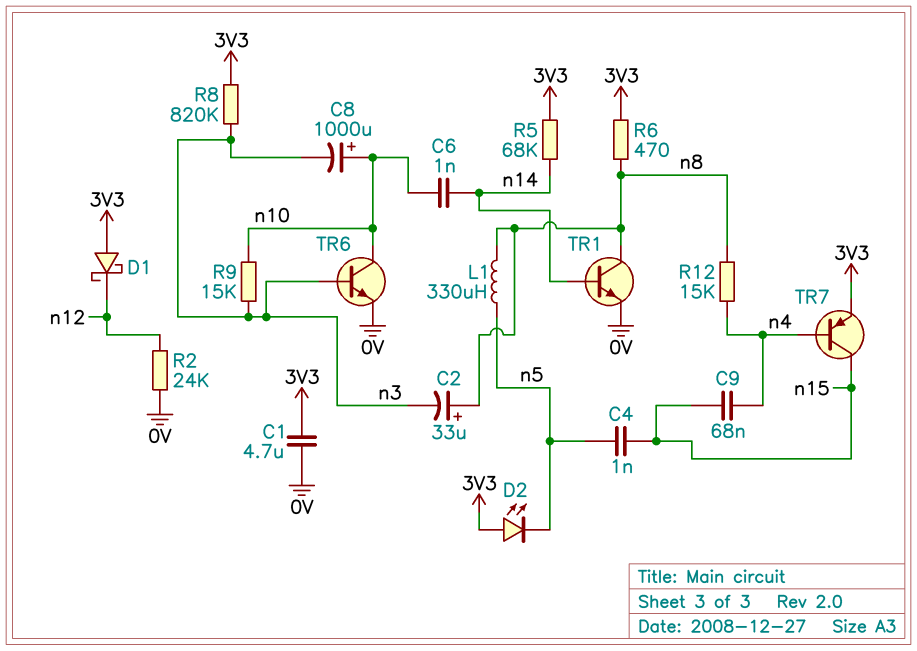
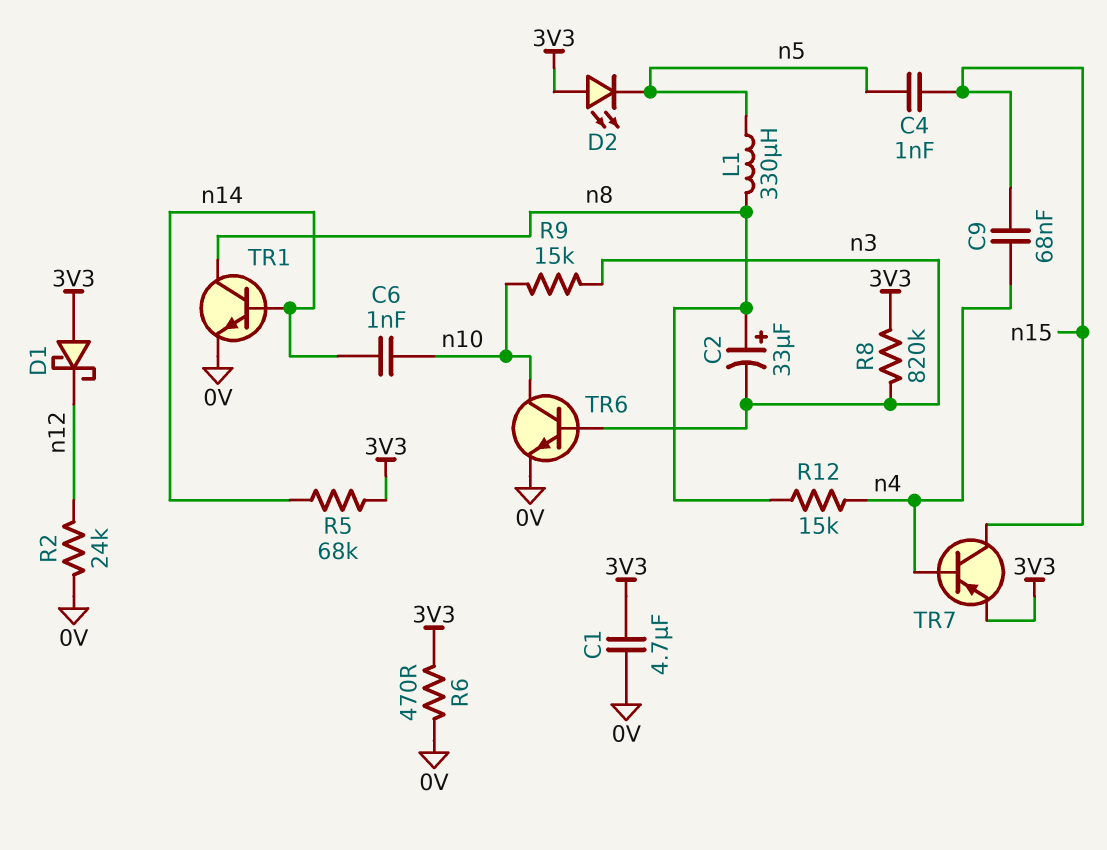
C8: 1000uF (plus n10, minus n3) -> none
R6: 470 (3V3, n8) -> 470 (0V, 3V3)

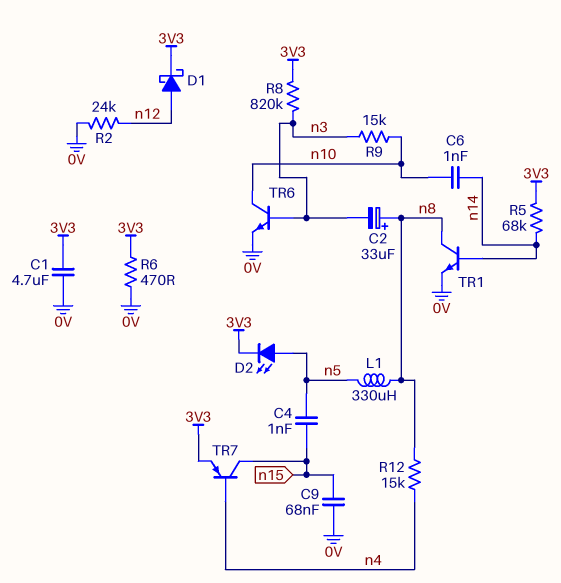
C9: 68nF (n4, n15) -> 68nF (0V, n15)
D1: schottky (A 3V3, K n12) -> schottky (A n12, K 3V3)
D2: LED (A 3V3, K n5) -> LED (A n5, K 3V3)

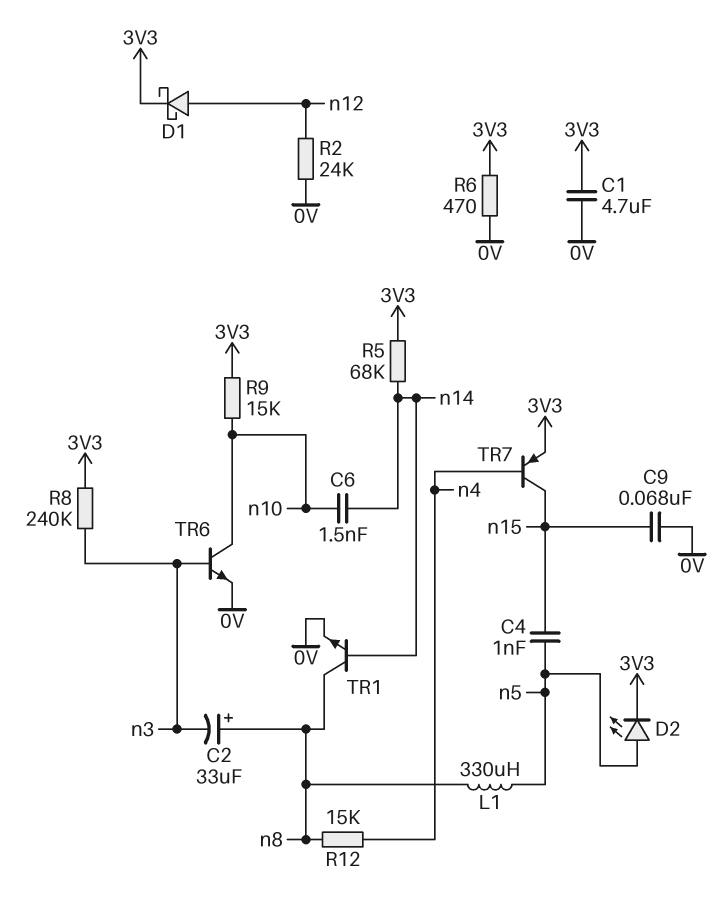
C6: 1nF (n10, n14) -> 1.5nF (n10, n14)
R8: 820k (3V3, n3) -> 240k (3V3, n3)
R9: 15k (n3, n10) -> 15k (3V3, n10)

